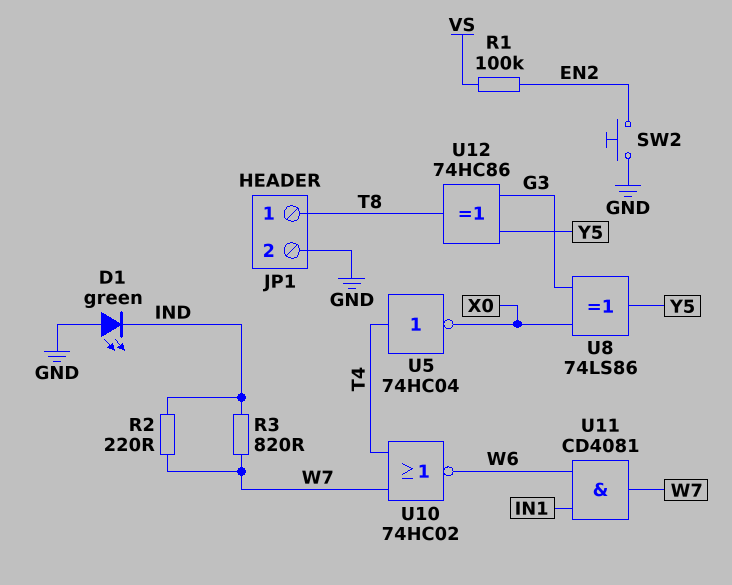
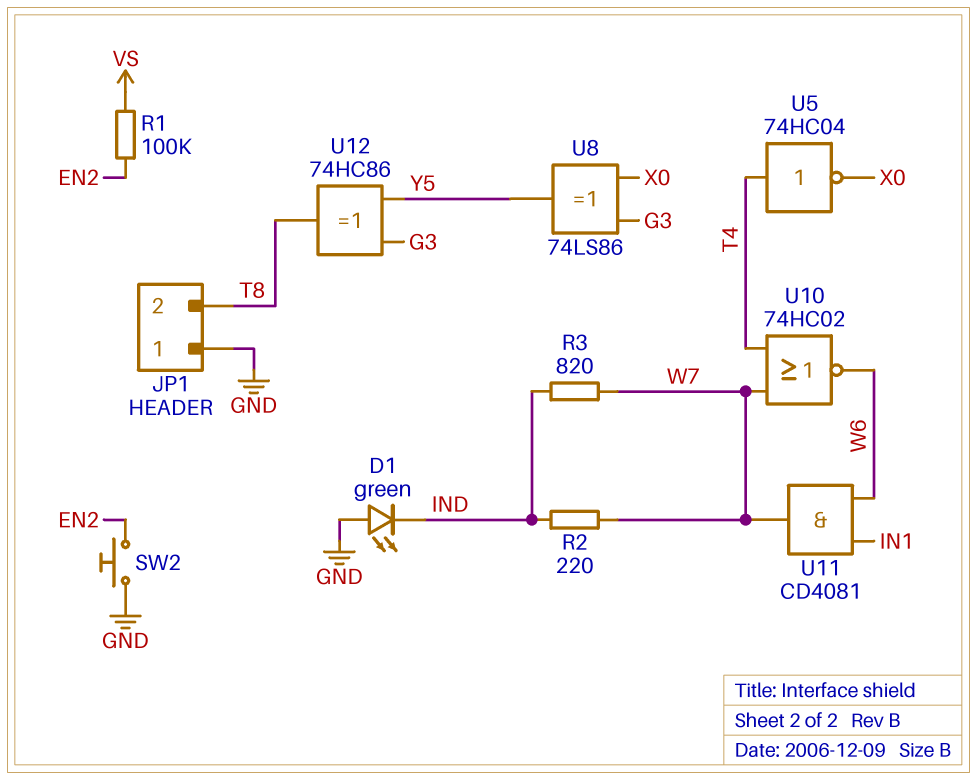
JP1 pin 1: T8 -> GND
JP1 pin 2: GND -> T8

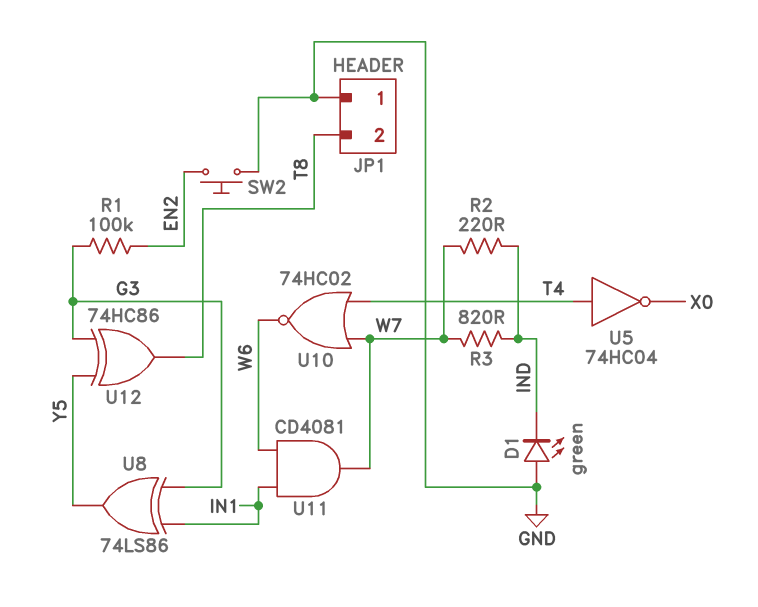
R1: 100k (EN2, VS) -> 100k (EN2, G3)
U8: XOR 74LS86 (in G3, in X0, out Y5) -> XOR 74LS86 (in G3, in IN1, out Y5)

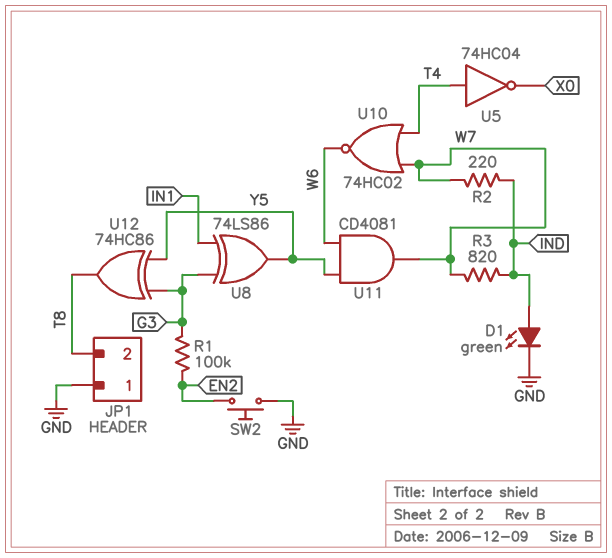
D1: LED green (A GND, K IND) -> LED green (A IND, K GND)
U11: AND CD4081 (in IN1, in W6, out W7) -> AND CD4081 (in W6, in Y5, out W7)

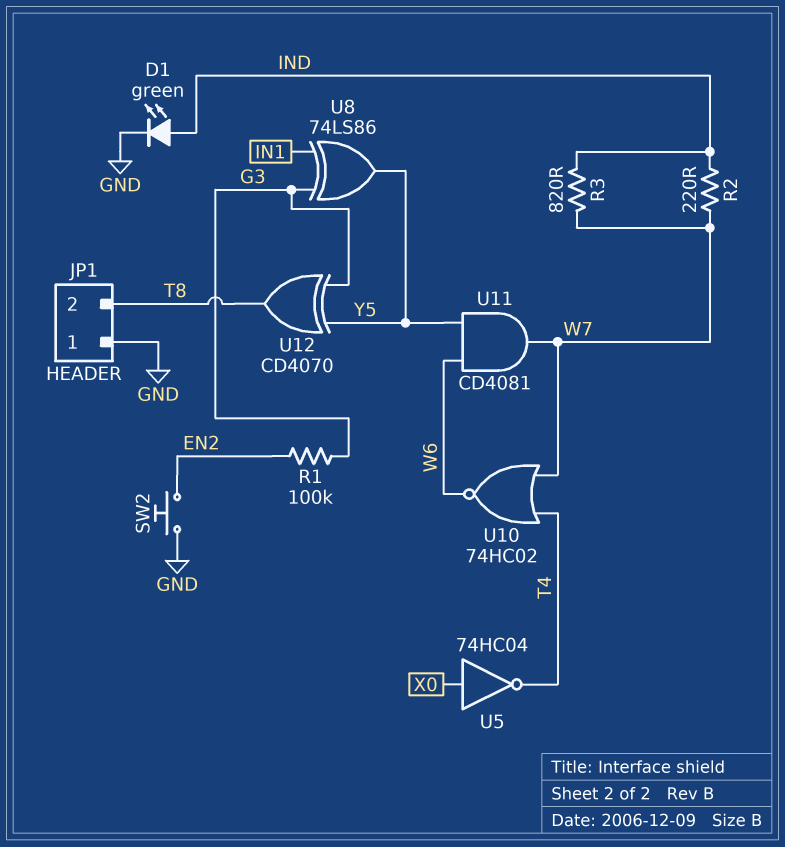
U5: NOT 74HC04 (in T4, out X0) -> NOT 74HC04 (in X0, out T4)
U12: XOR 74HC86 (in G3, in Y5, out T8) -> XOR CD4070 (in G3, in Y5, out T8)

